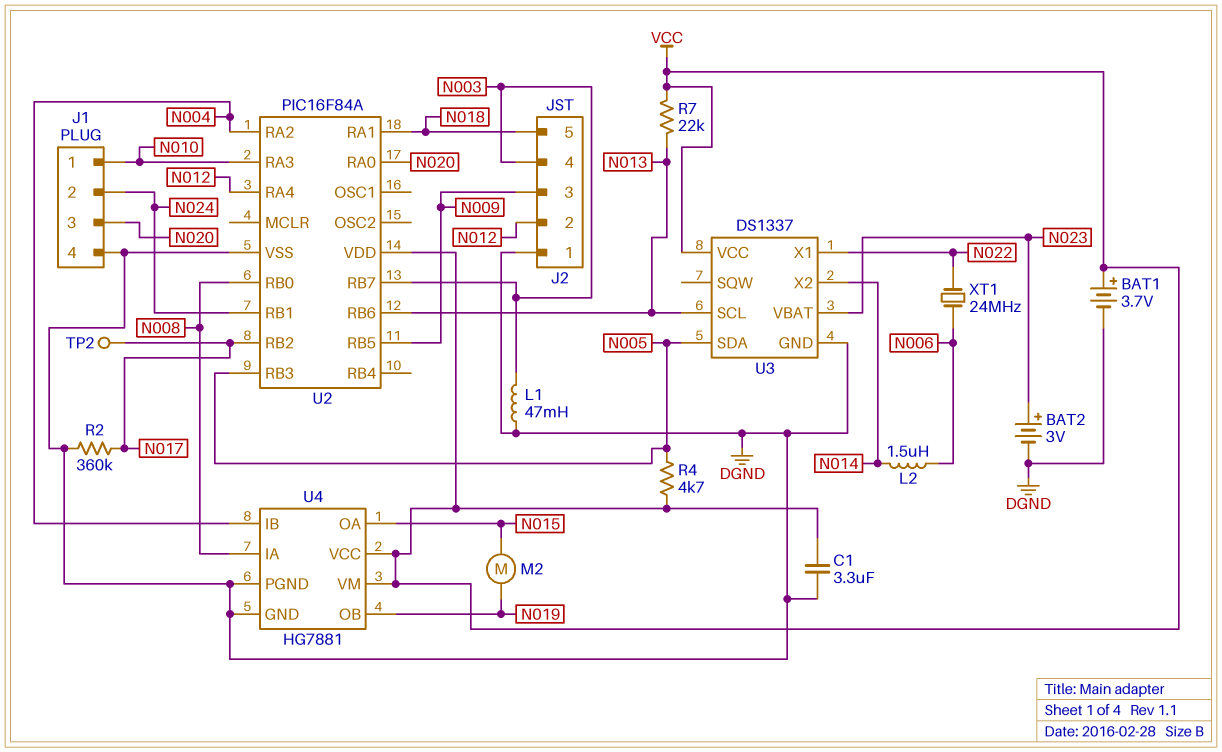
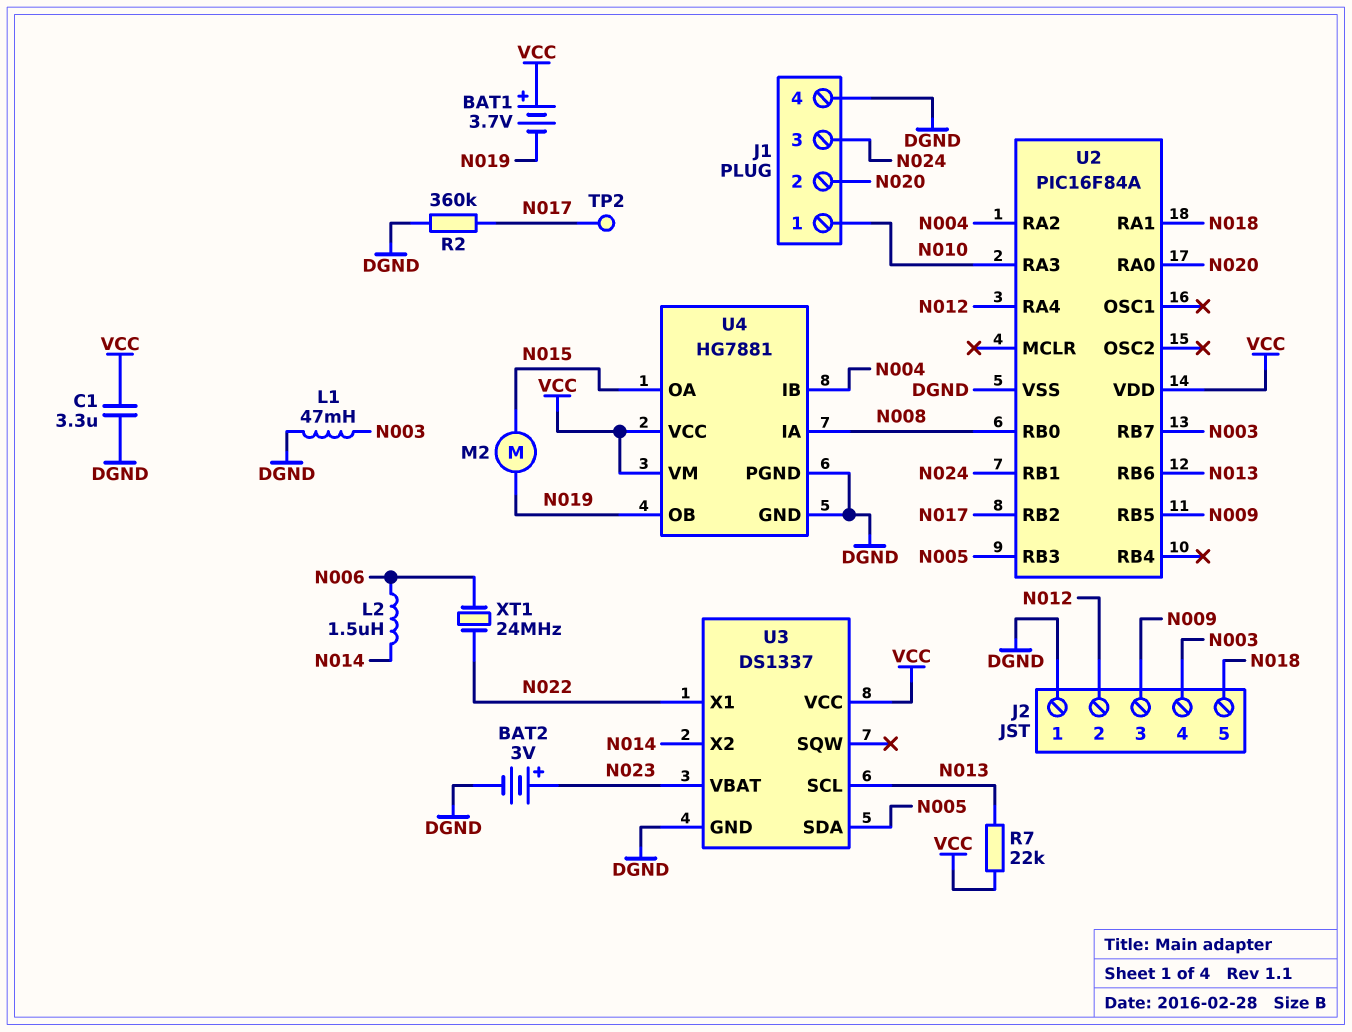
BAT1: 3.7V (plus VCC, minus DGND) -> 3.7V (plus VCC, minus N019)
J1 pin 2: N024 -> N020
J1 pin 3: N020 -> N024
R4: 4.7k (N005, VCC) -> none

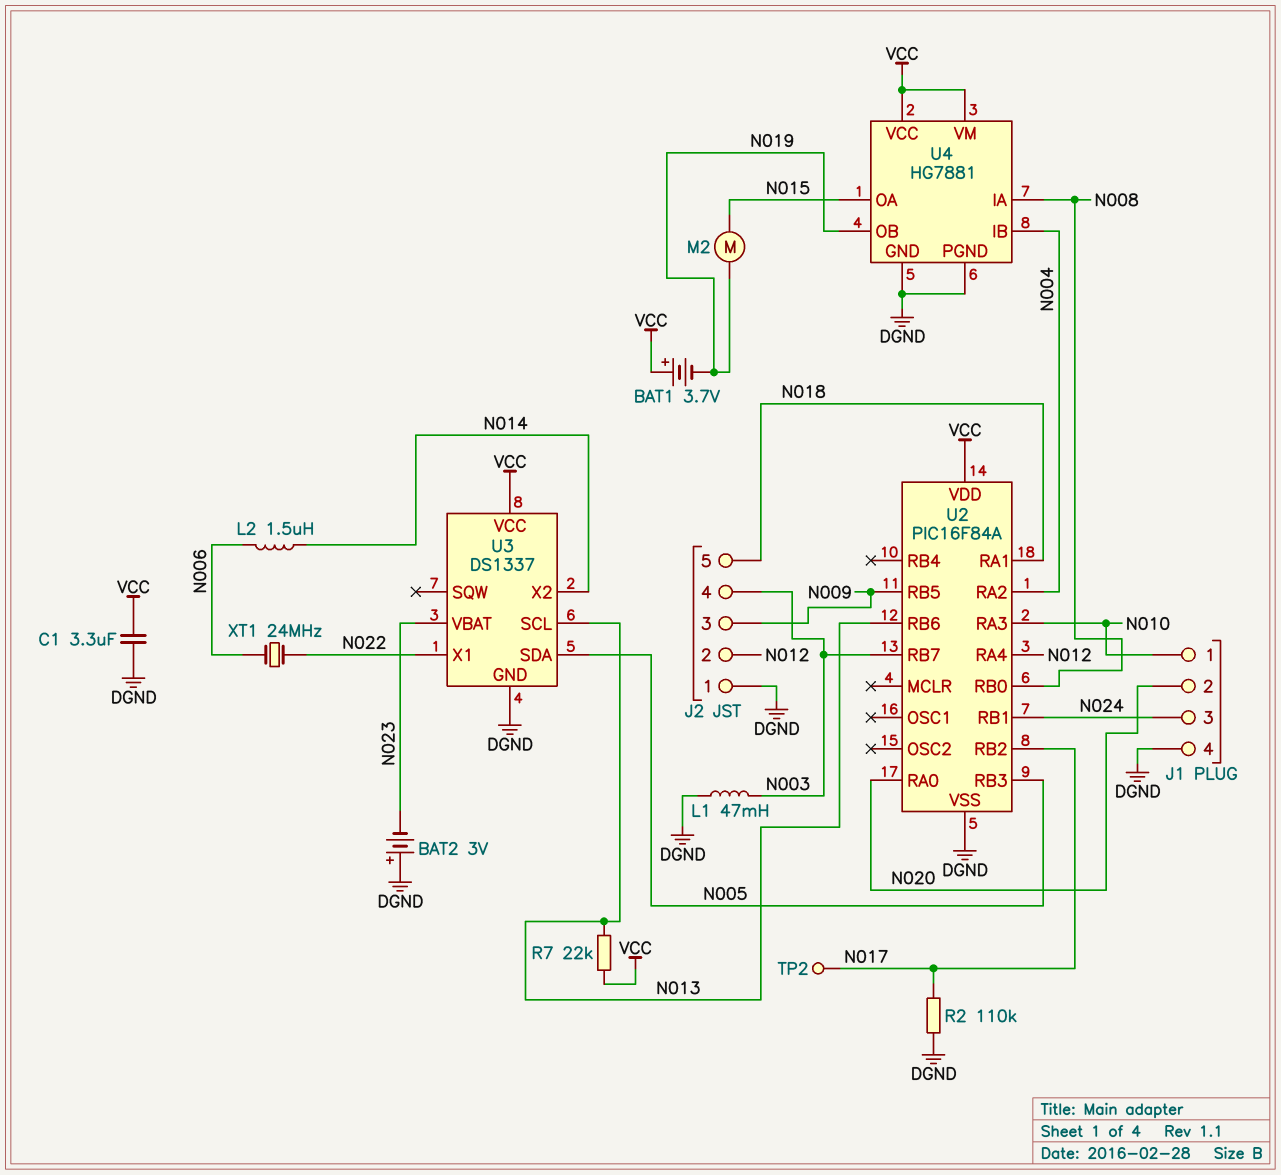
BAT2: 3V (plus N023, minus DGND) -> 3V (plus DGND, minus N023)
R2: 360k (DGND, N017) -> 110k (DGND, N017)

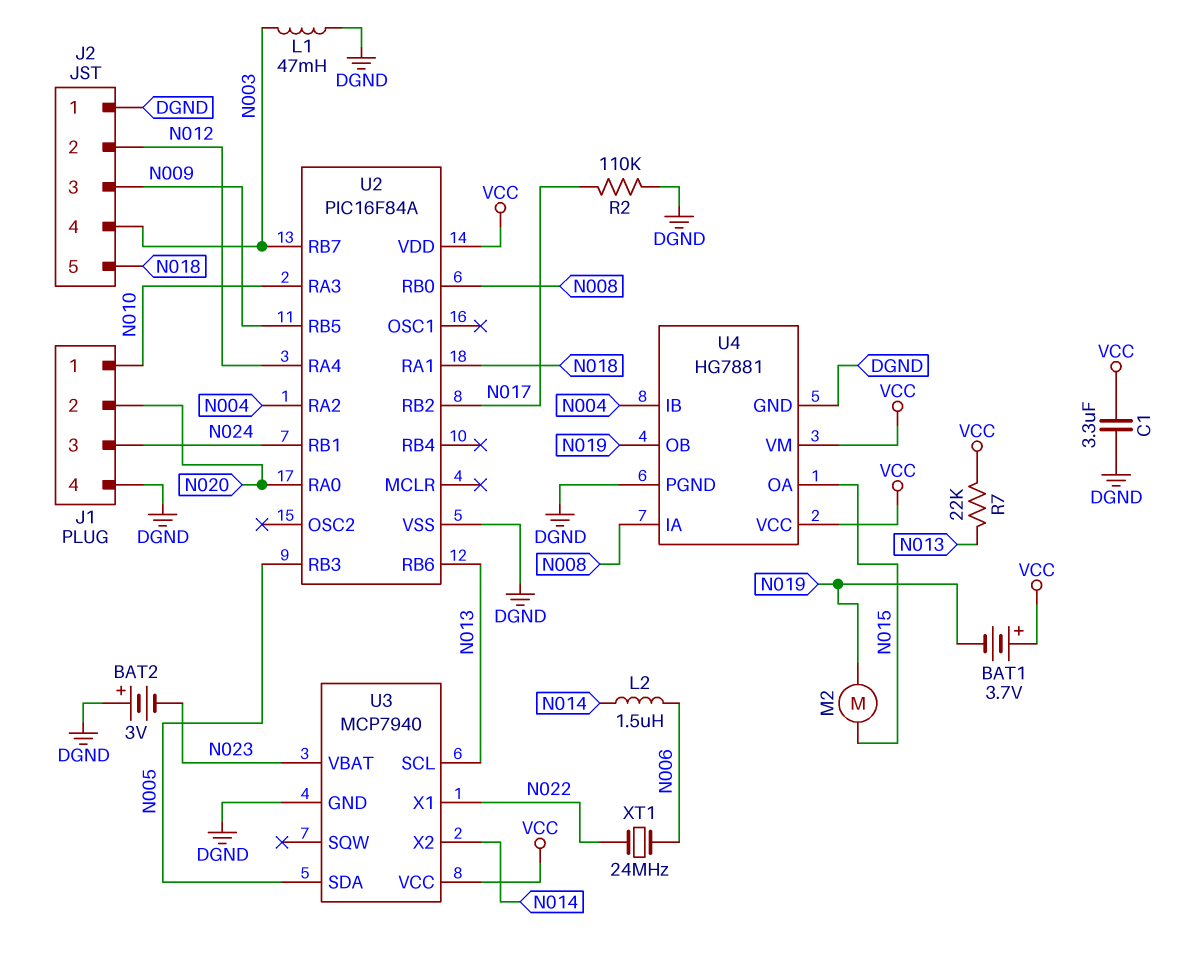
TP2: test point (N017) -> none
U3: DS1337 -> MCP7940

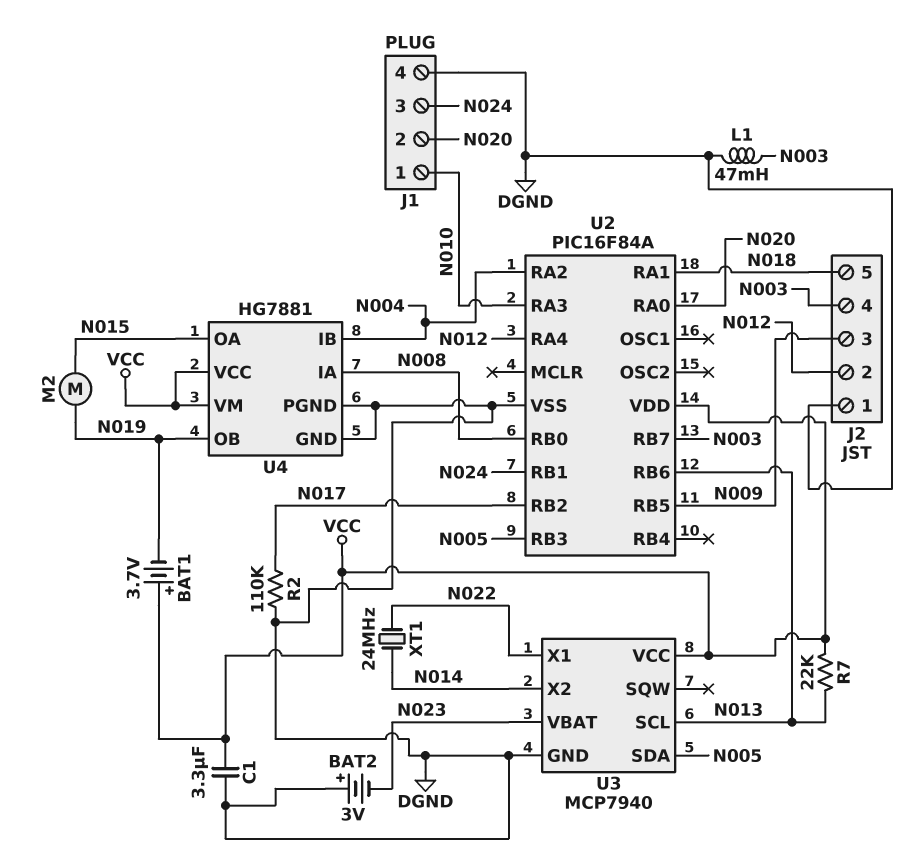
L2: 1.5uH (N006, N014) -> none
XT1: 24MHz (N006, N022) -> 24MHz (N014, N022)

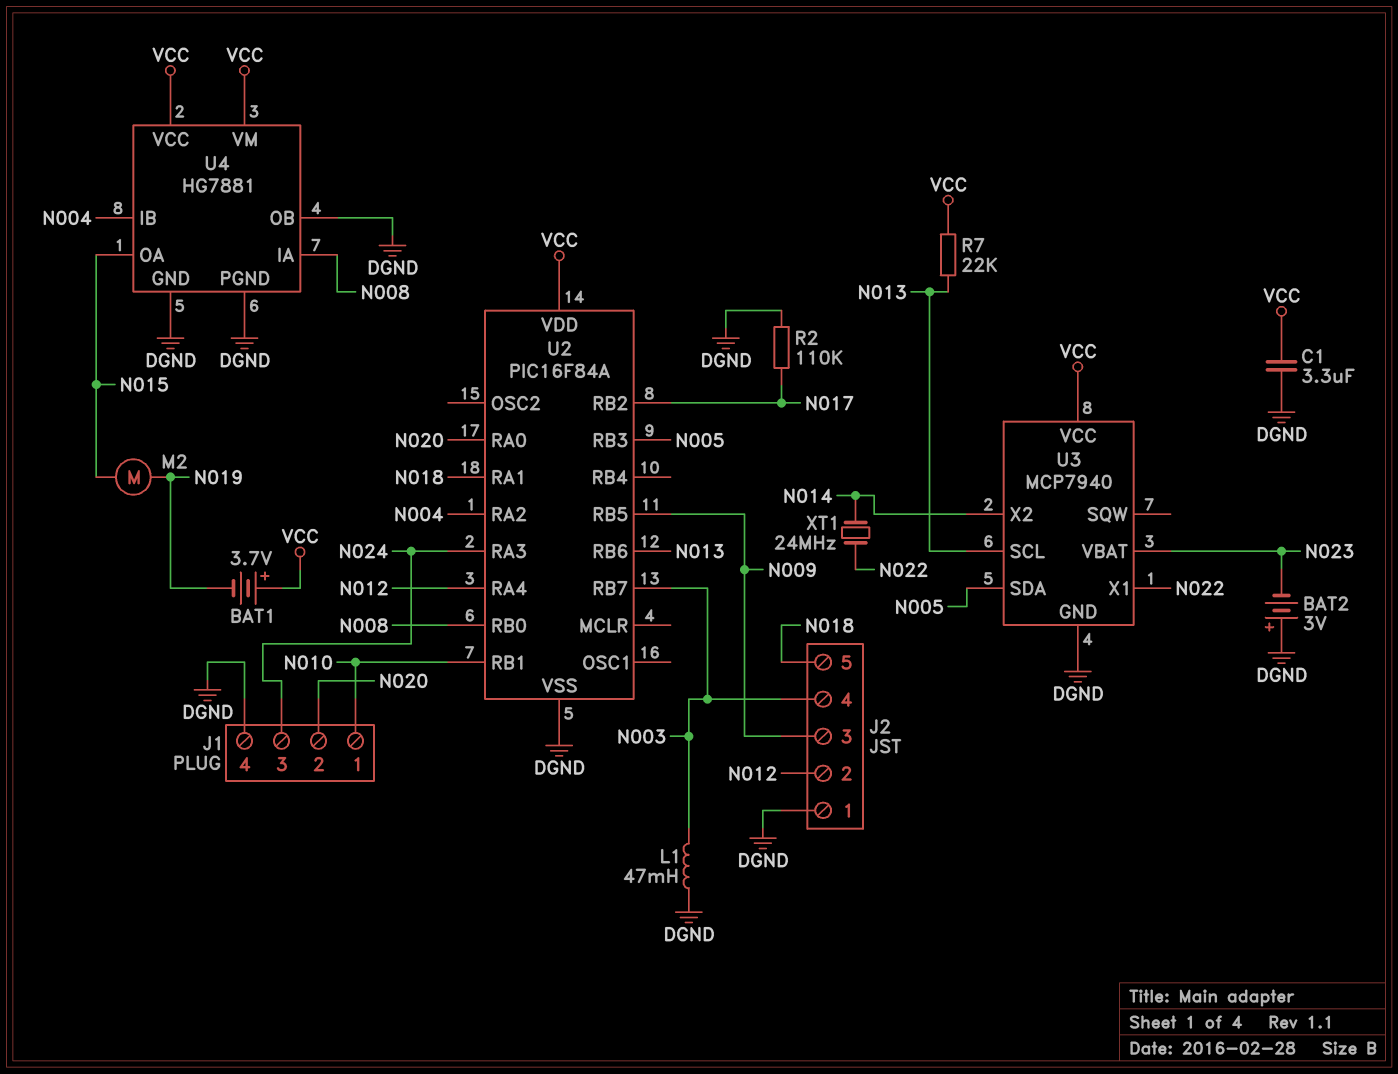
U2 pin RA3: N010 -> N024
U2 pin RB1: N024 -> N010
U4 pin OB: N019 -> DGND

